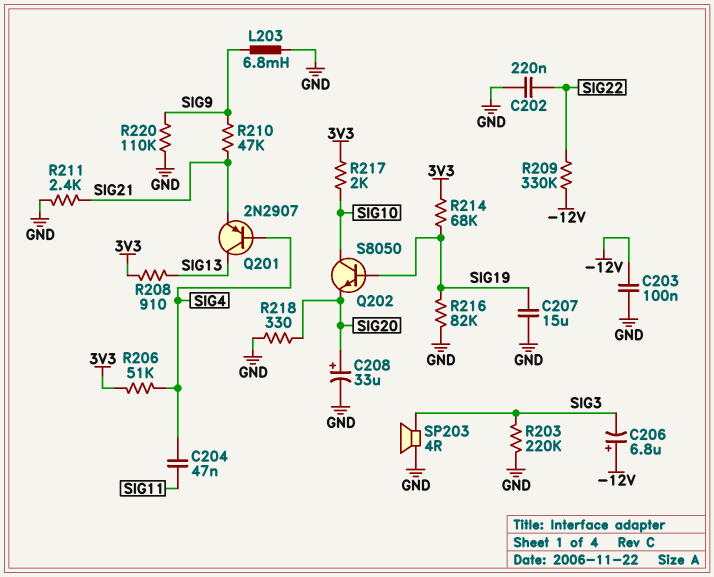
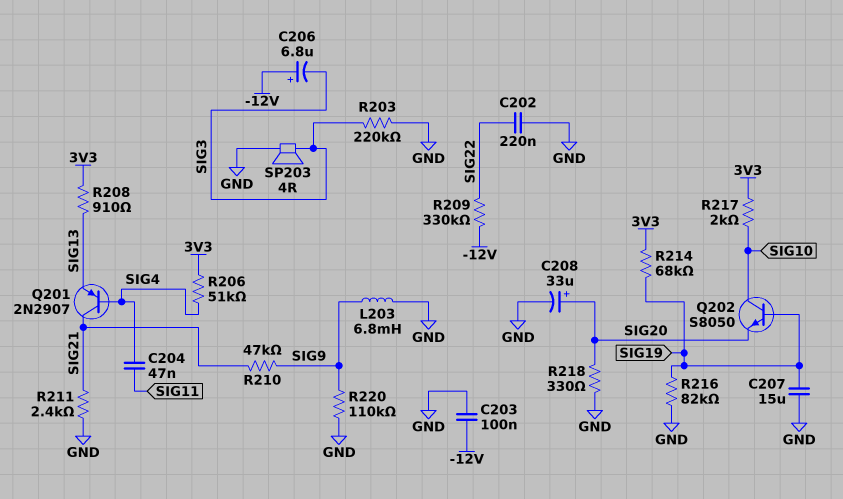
Q201: PNP 2N2907 (B SIG4, C SIG13, E SIG21) -> PNP 2N2907 (B SIG4, C SIG21, E SIG13)

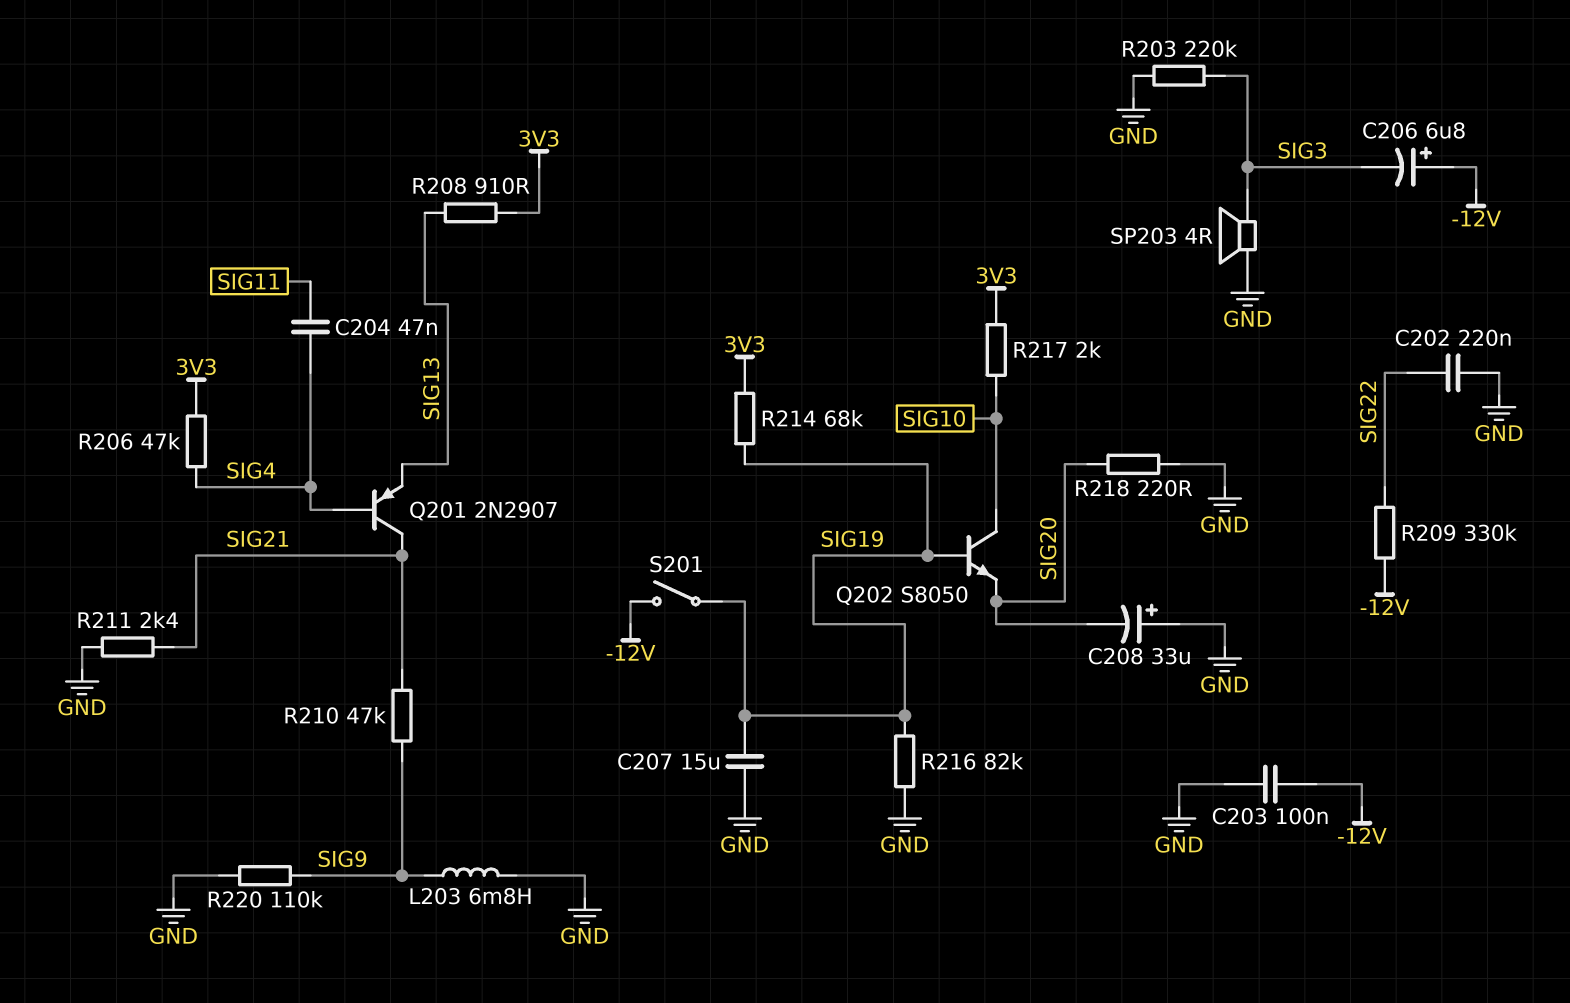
C208: 33uF (plus SIG20, minus GND) -> 33uF (plus GND, minus SIG20)
R206: 51k (3V3, SIG4) -> 47k (3V3, SIG4)
R218: 330 (GND, SIG20) -> 220 (GND, SIG20)
S201: none -> switch (-12V, SIG19)

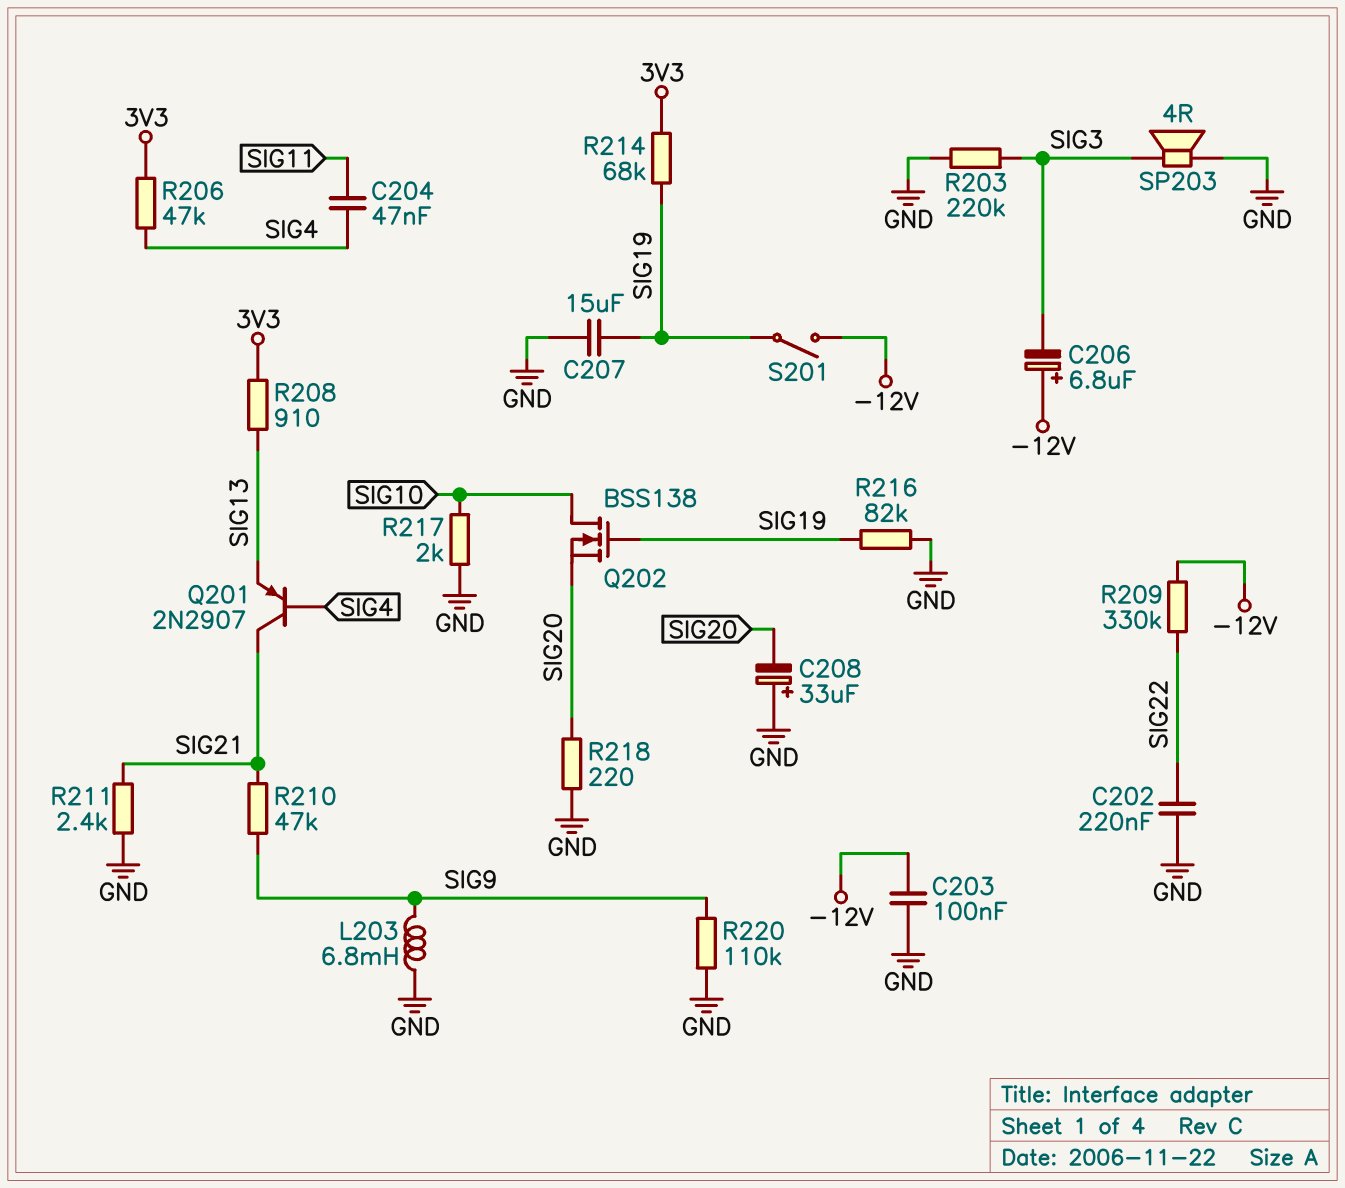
Q202: NPN S8050 (B SIG19, C SIG10, E SIG20) -> NMOS BSS138 (G SIG19, D SIG10, S SIG20)
R217: 2k (3V3, SIG10) -> 2k (GND, SIG10)

